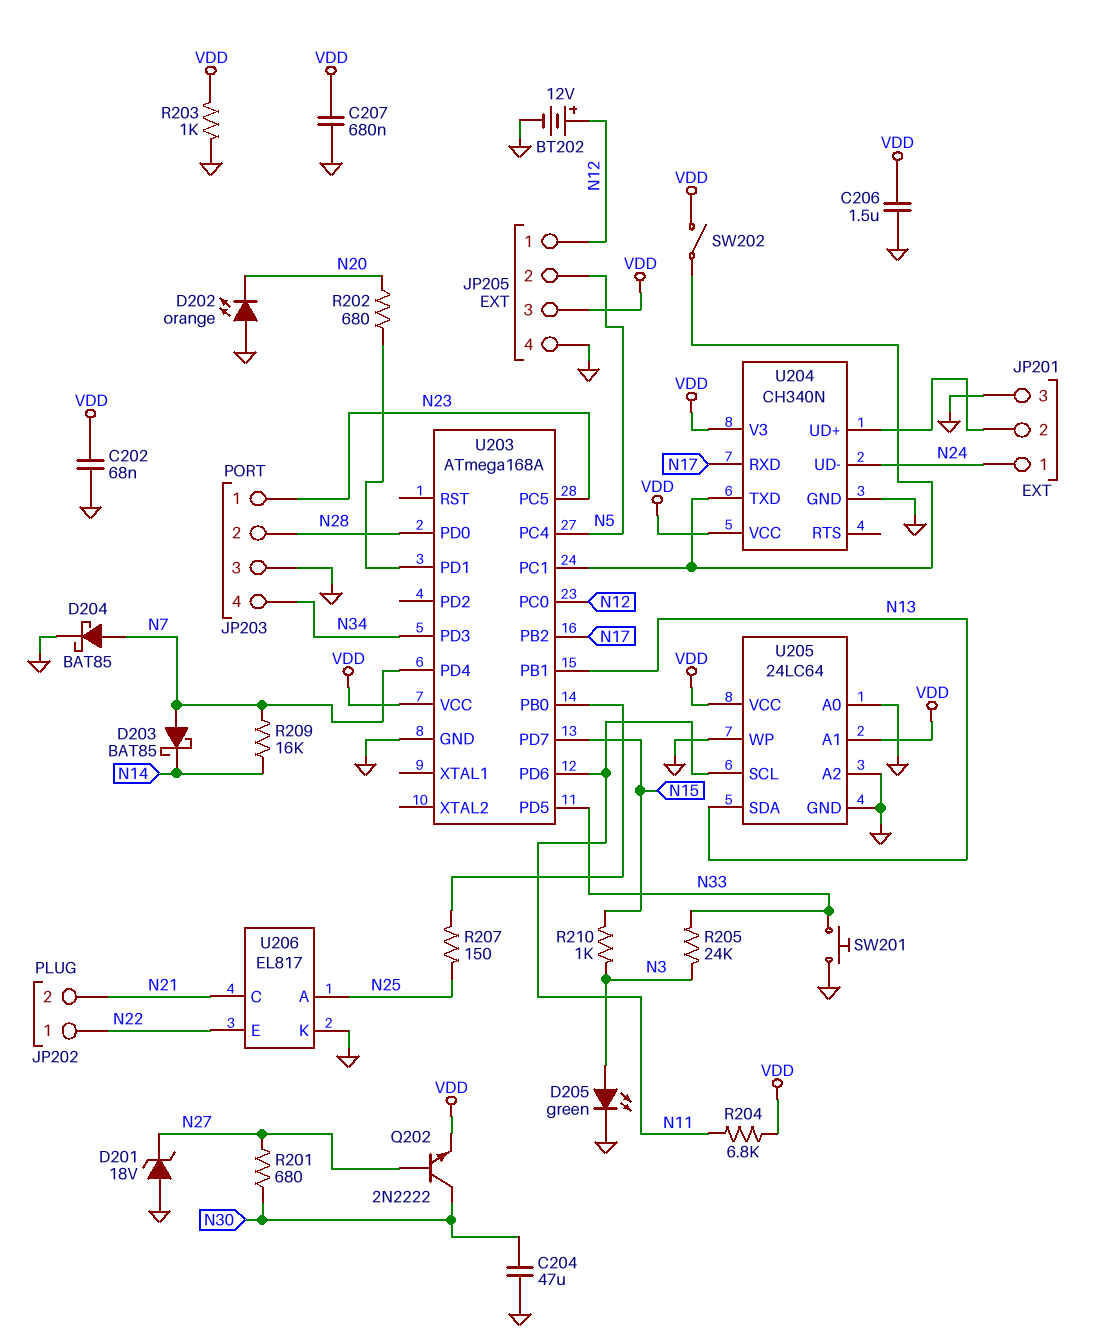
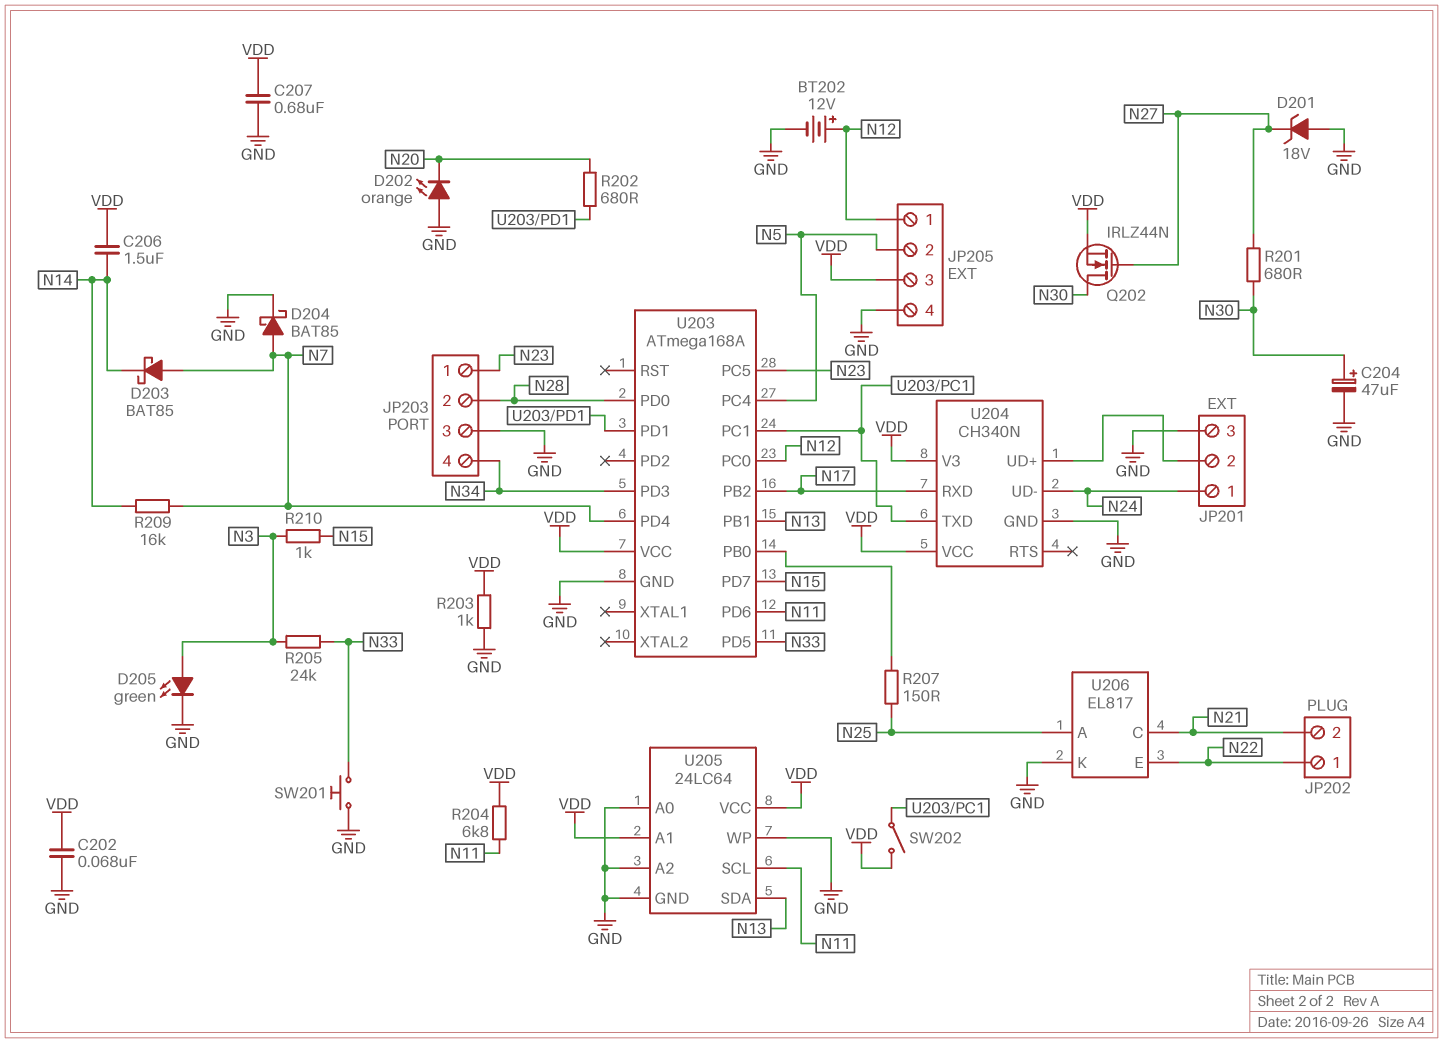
C204: 47uF (GND, N30) -> 47uF (plus N30, minus GND)
C206: 1.5uF (GND, VDD) -> 1.5uF (N14, VDD)
Q202: NPN 2N2222 (B N27, C N30, E VDD) -> NMOS IRLZ44N (G N27, D N30, S VDD)

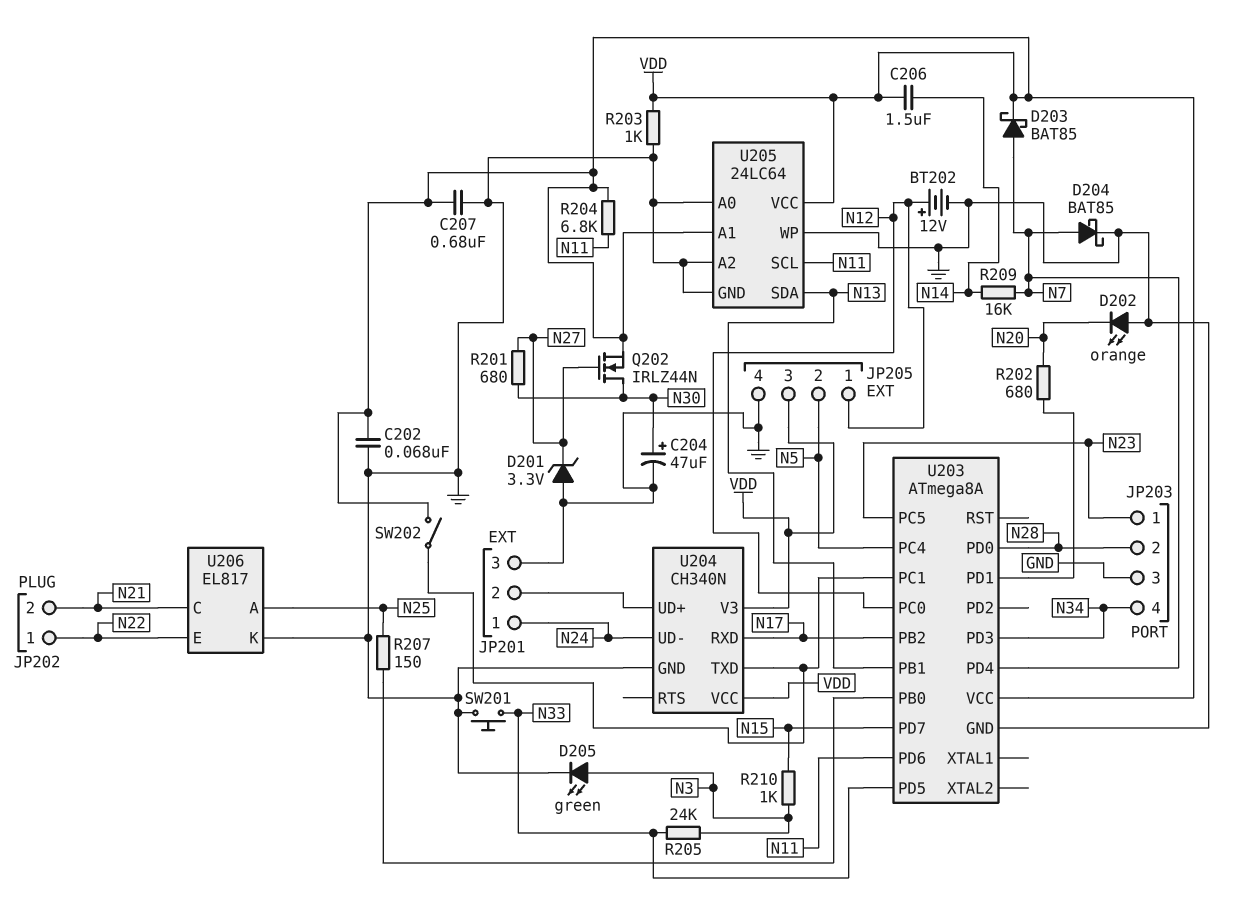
D201: zener 18V (A GND, K N27) -> zener 3.3V (A GND, K N27)
D203: schottky BAT85 (A N7, K N14) -> schottky BAT85 (A N7, K VDD)
U203: ATmega168A -> ATmega8A

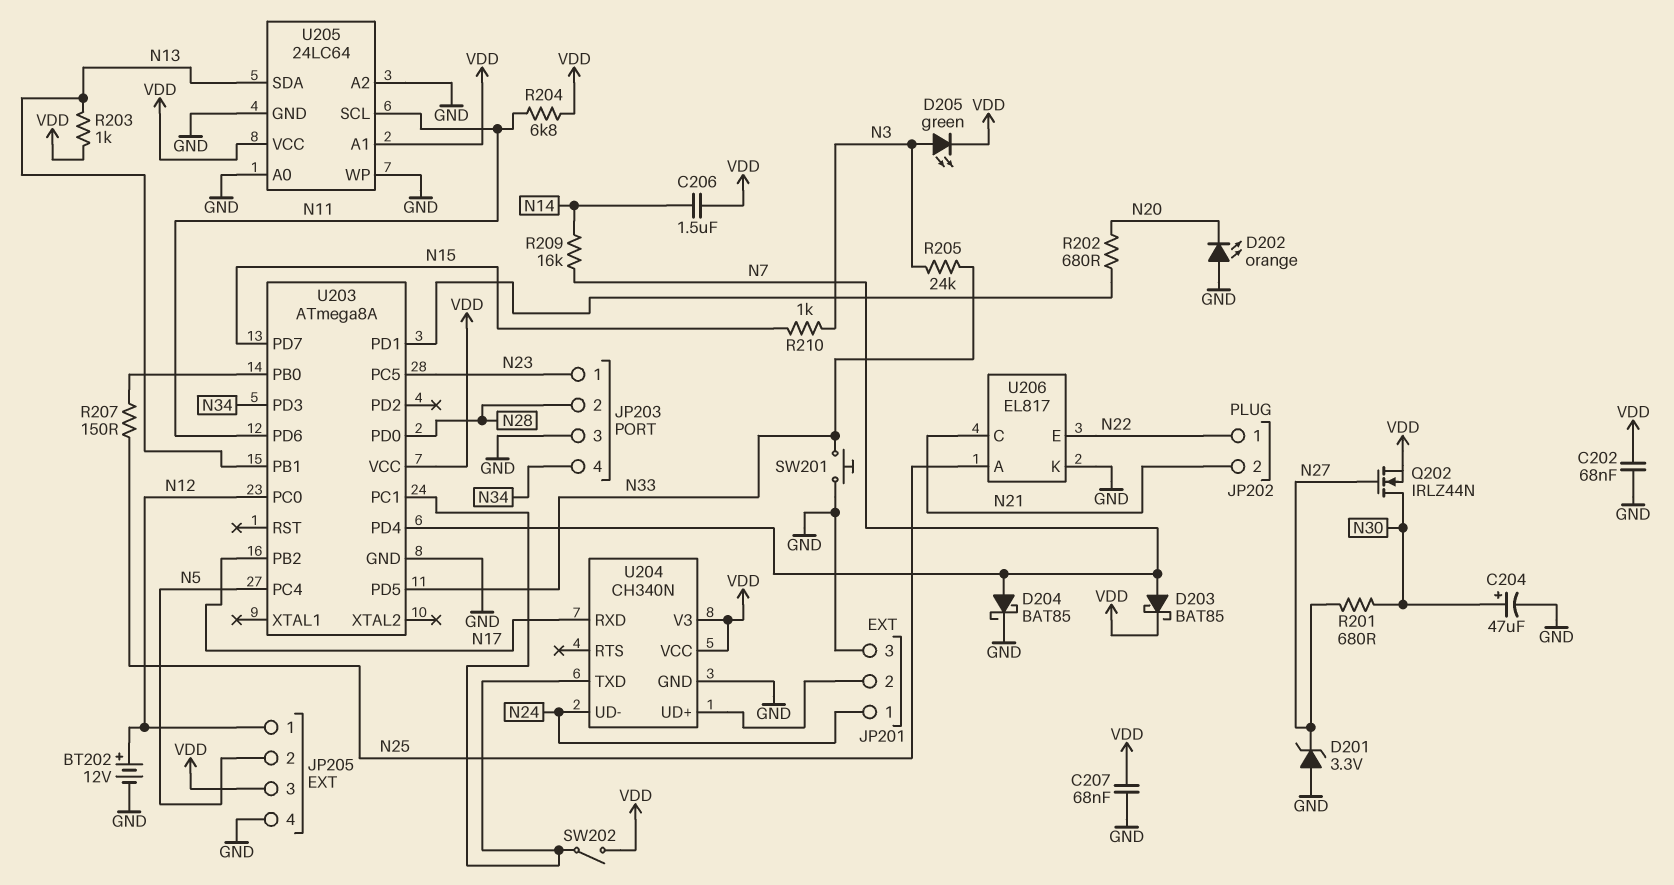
C207: 680nF (GND, VDD) -> 68nF (GND, VDD)
D205: LED green (A N3, K GND) -> LED green (A N3, K VDD)
R203: 1k (GND, VDD) -> 1k (N13, VDD)

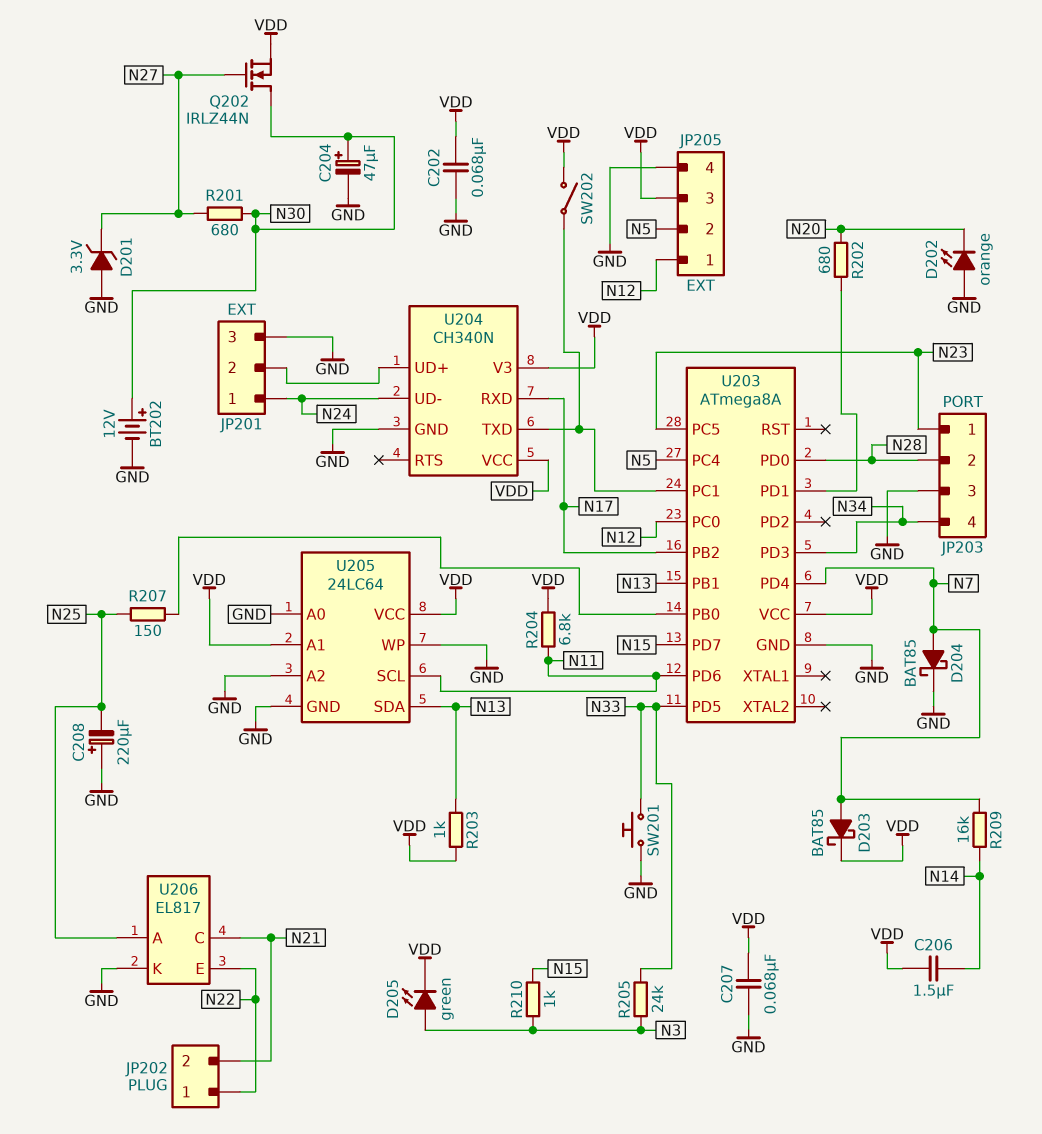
BT202: 12V (plus N12, minus GND) -> 12V (plus N30, minus GND)
C208: none -> 220uF (plus GND, minus N25)

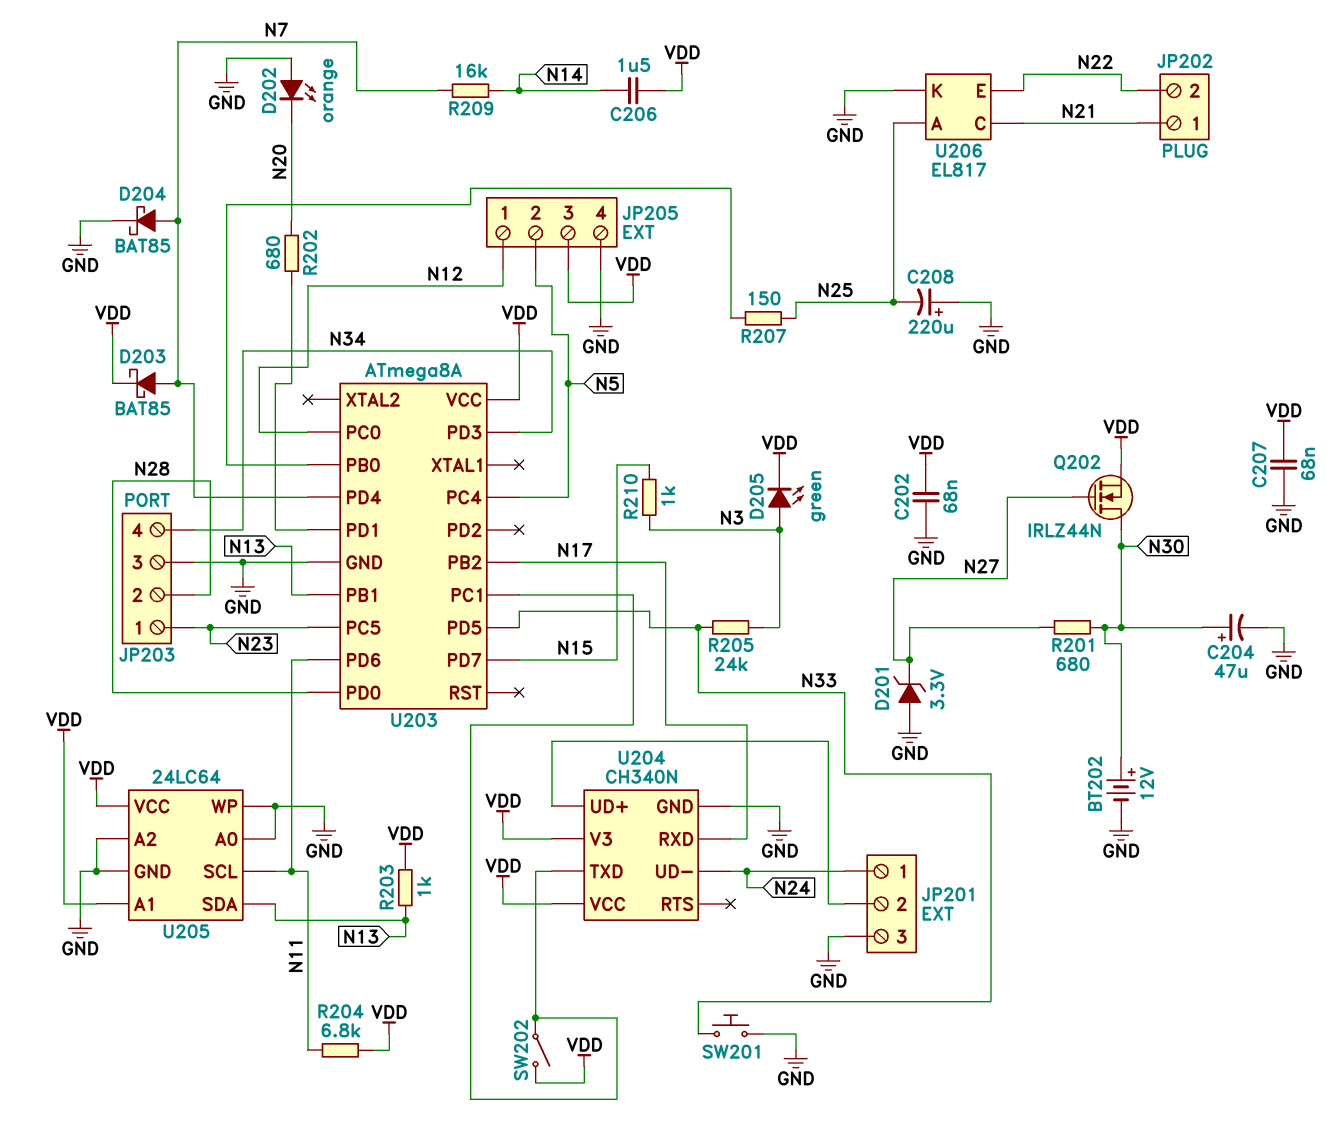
JP202 pin 1: N22 -> N21
JP202 pin 2: N21 -> N22

